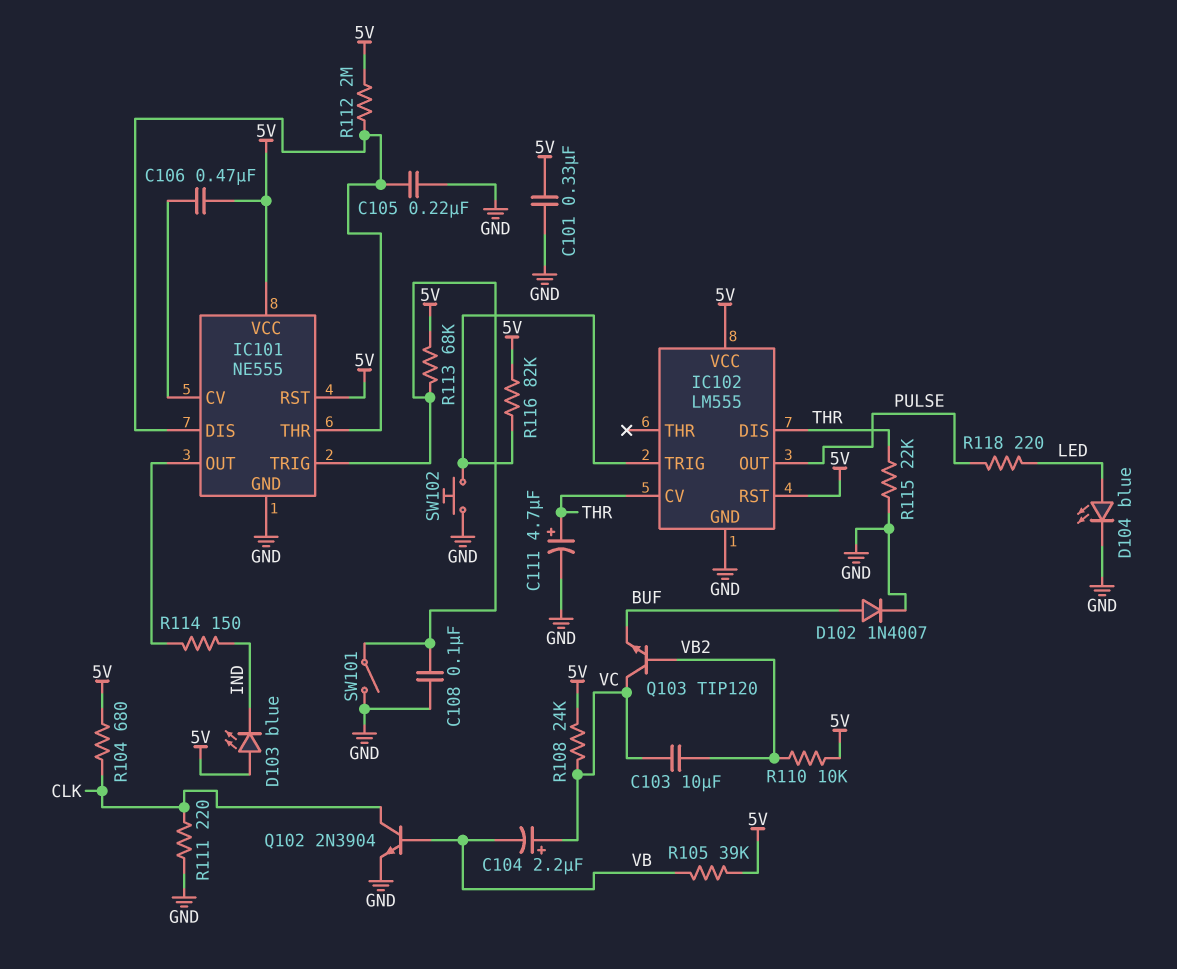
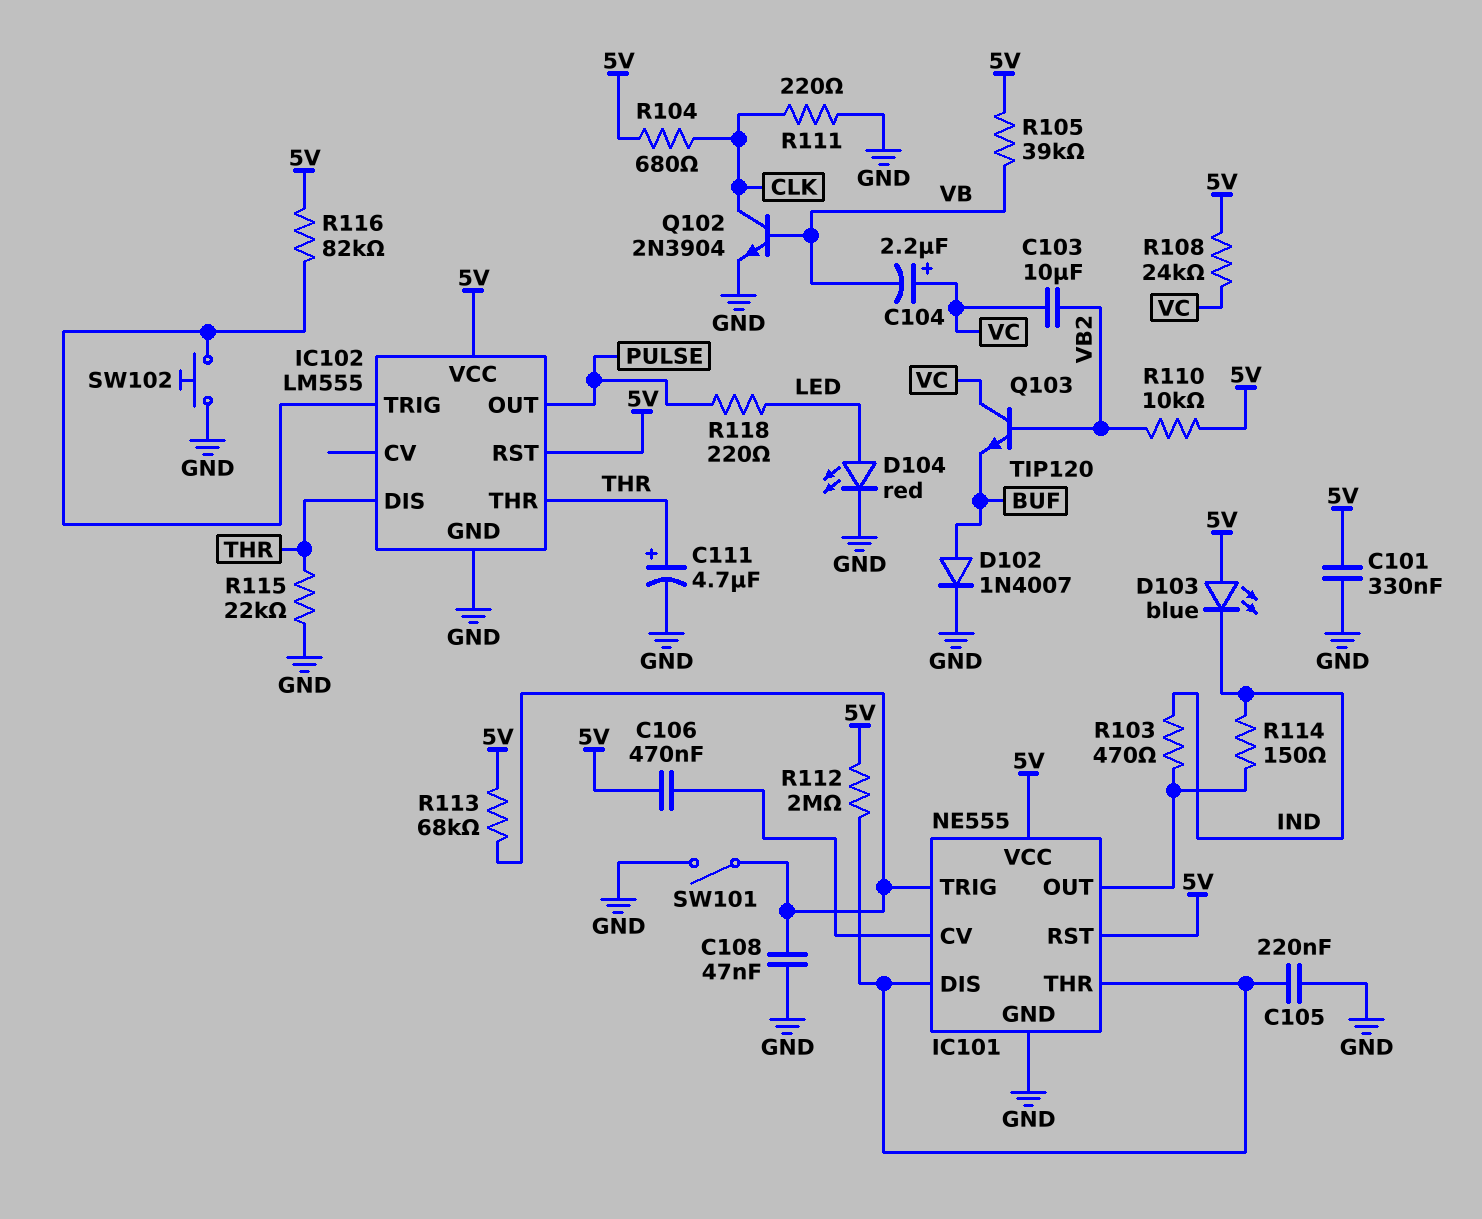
C108: 100nF (GND, IC101/TRIG) -> 47nF (GND, IC101/TRIG)
D104: LED blue (A LED, K GND) -> LED red (A LED, K GND)
IC102 pin CV: THR -> none
IC102 pin THR: none -> THR
R103: none -> 470 (IC101/OUT, IND)

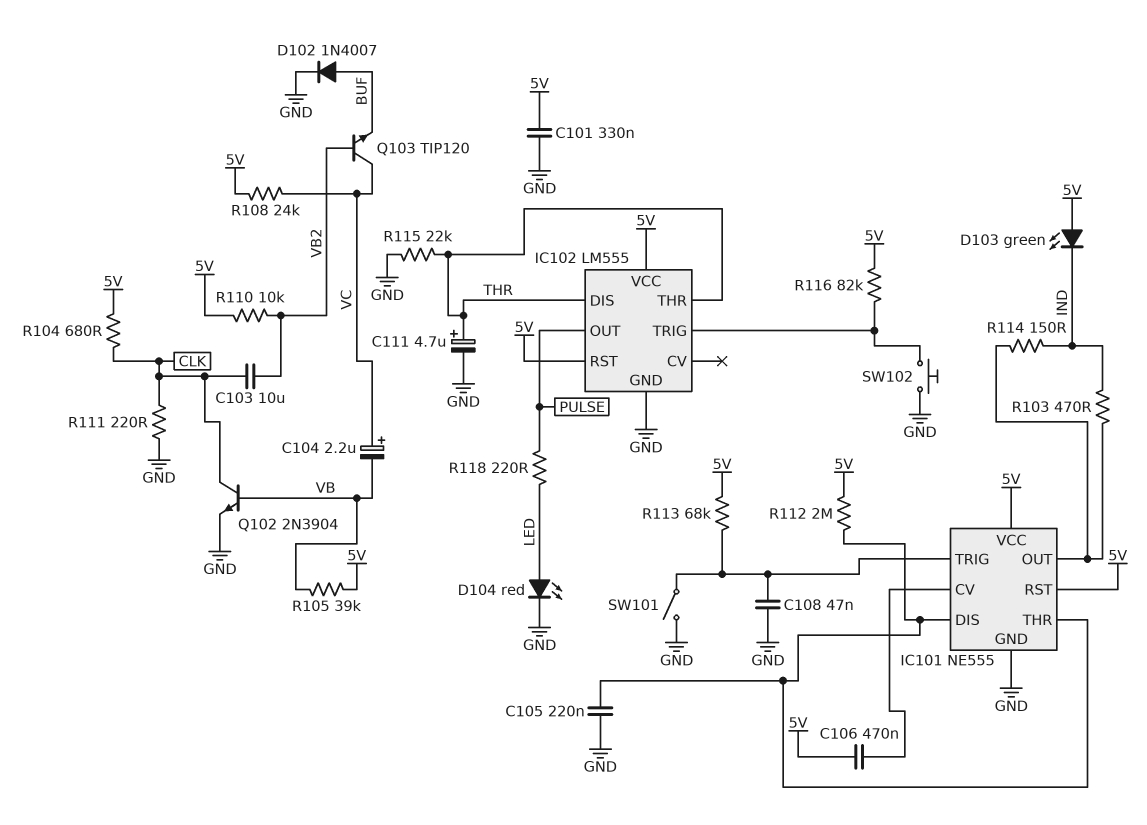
C103: 10uF (VB2, VC) -> 10uF (CLK, VB2)
D103: LED blue (A 5V, K IND) -> LED green (A 5V, K IND)

